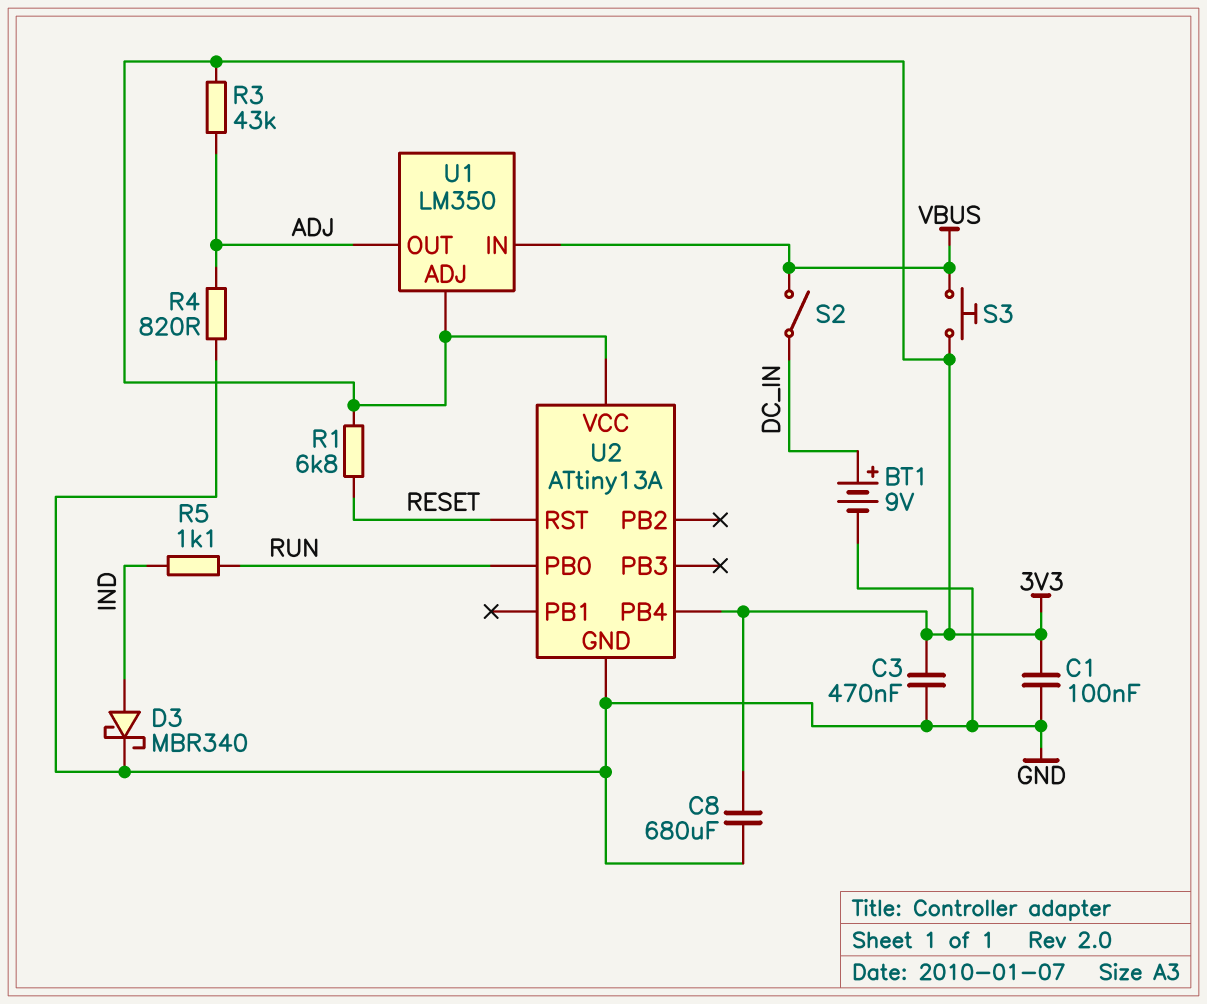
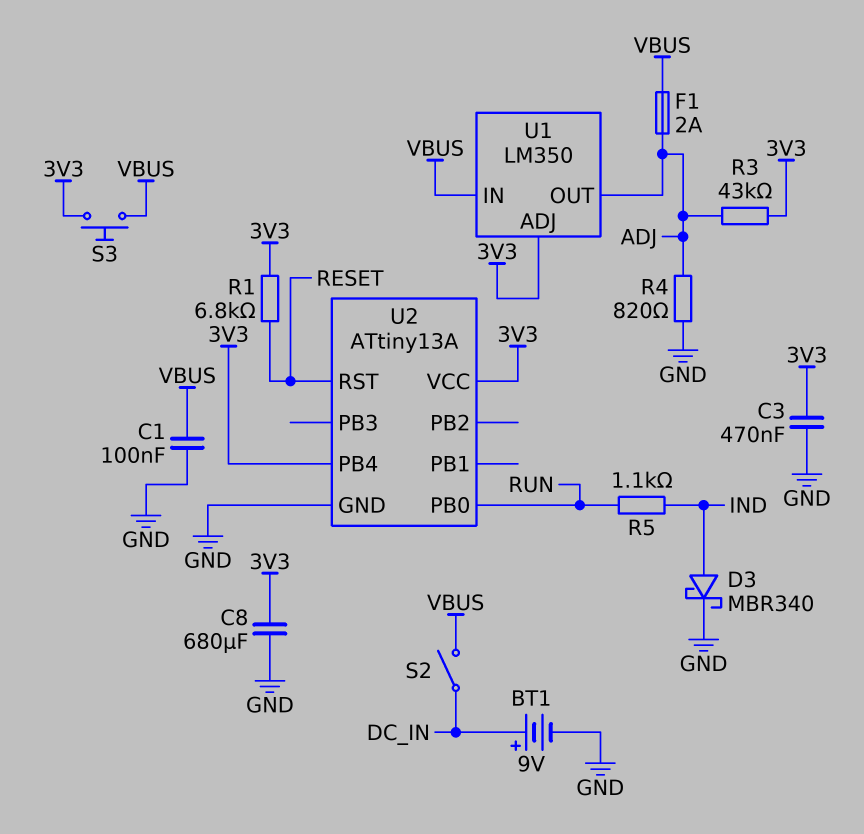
C1: 100nF (3V3, GND) -> 100nF (GND, VBUS)
F1: none -> 2A (ADJ, VBUS)

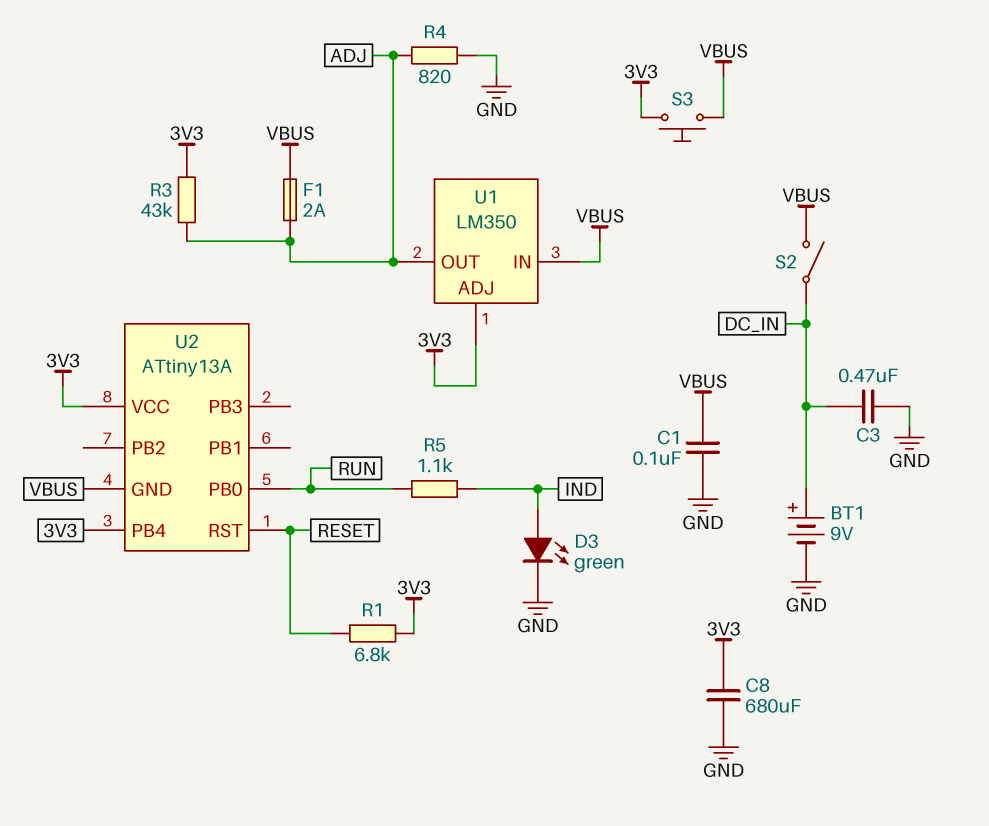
C3: 470nF (3V3, GND) -> 470nF (DC_IN, GND)
D3: schottky MBR340 (A IND, K GND) -> LED green (A IND, K GND)
U2 pin GND: GND -> VBUS

